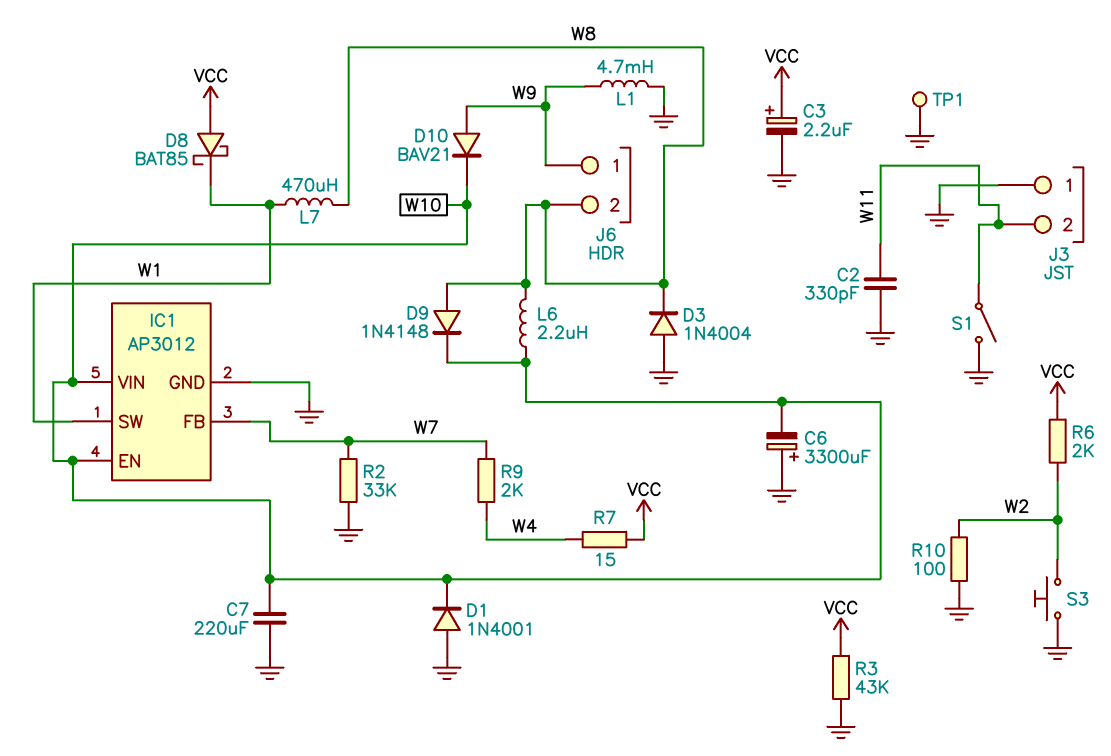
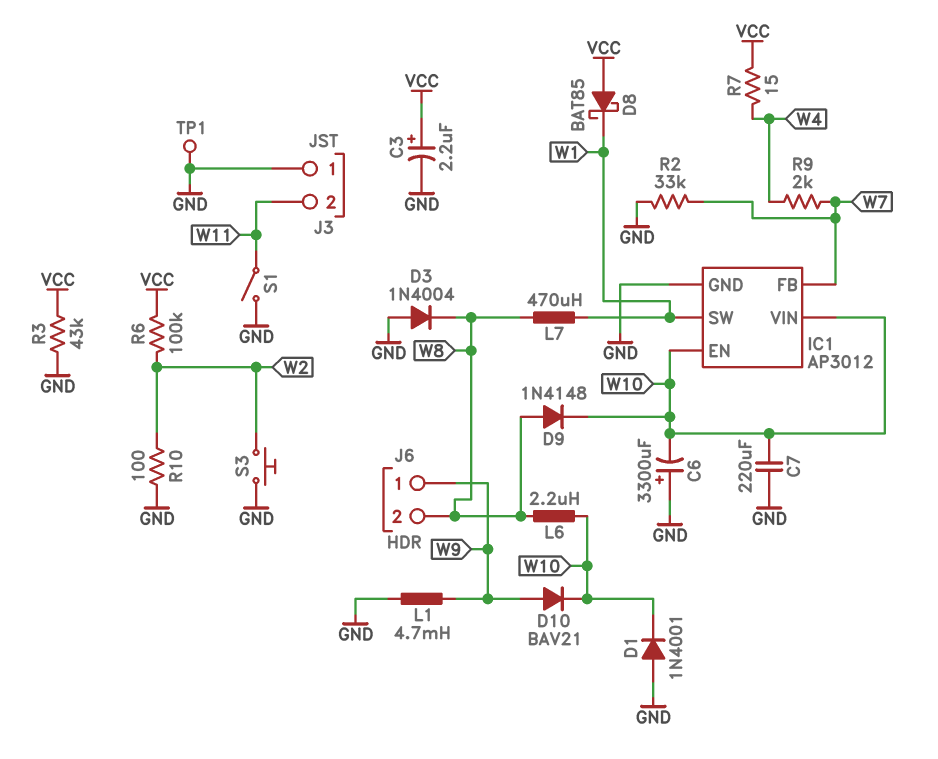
C2: 330pF (GND, W11) -> none
R6: 2k (VCC, W2) -> 100k (VCC, W2)

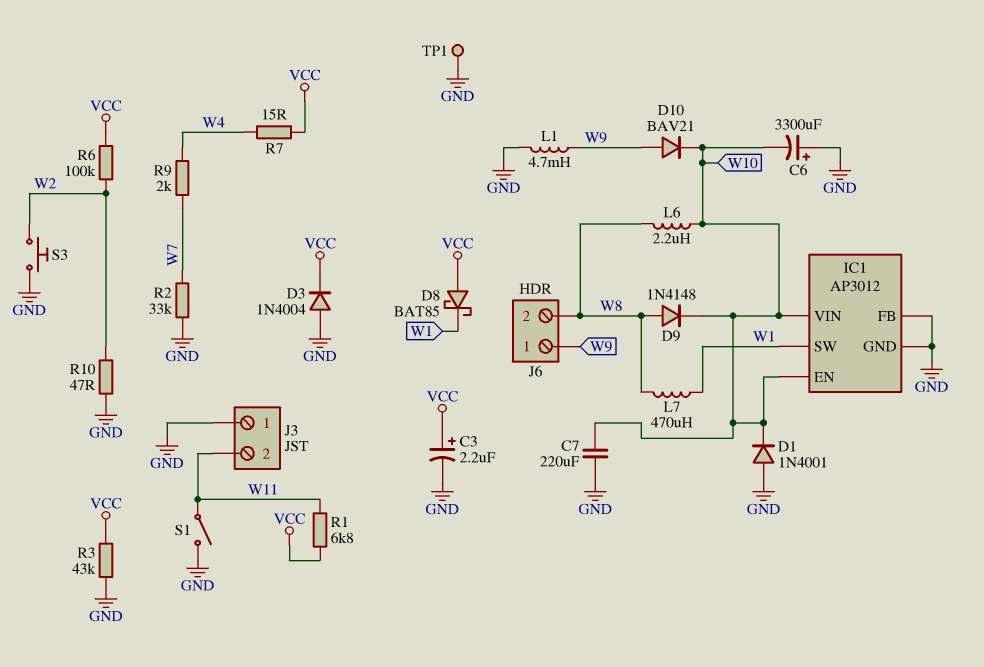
D3: diode 1N4004 (A GND, K W8) -> diode 1N4004 (A GND, K VCC)
IC1 pin FB: W7 -> GND
R1: none -> 6.8k (VCC, W11)
R10: 100 (GND, W2) -> 47 (GND, W2)

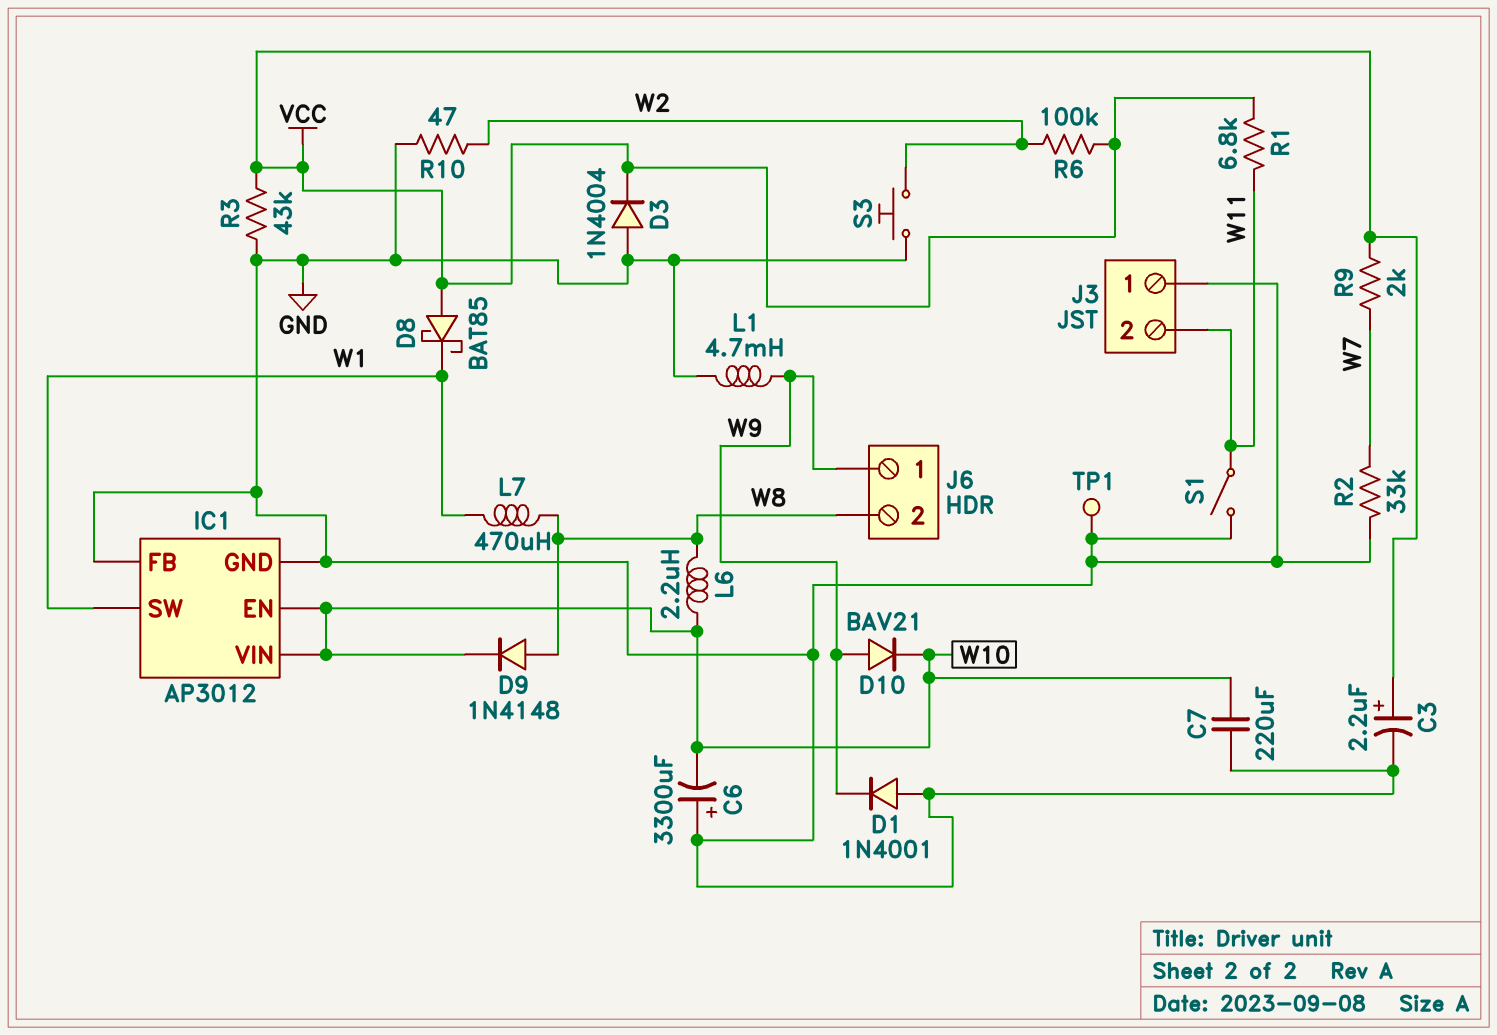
D1: diode 1N4001 (A GND, K W10) -> diode 1N4001 (A GND, K W9)
R7: 15 (VCC, W4) -> none
R9: 2k (W4, W7) -> 2k (VCC, W7)

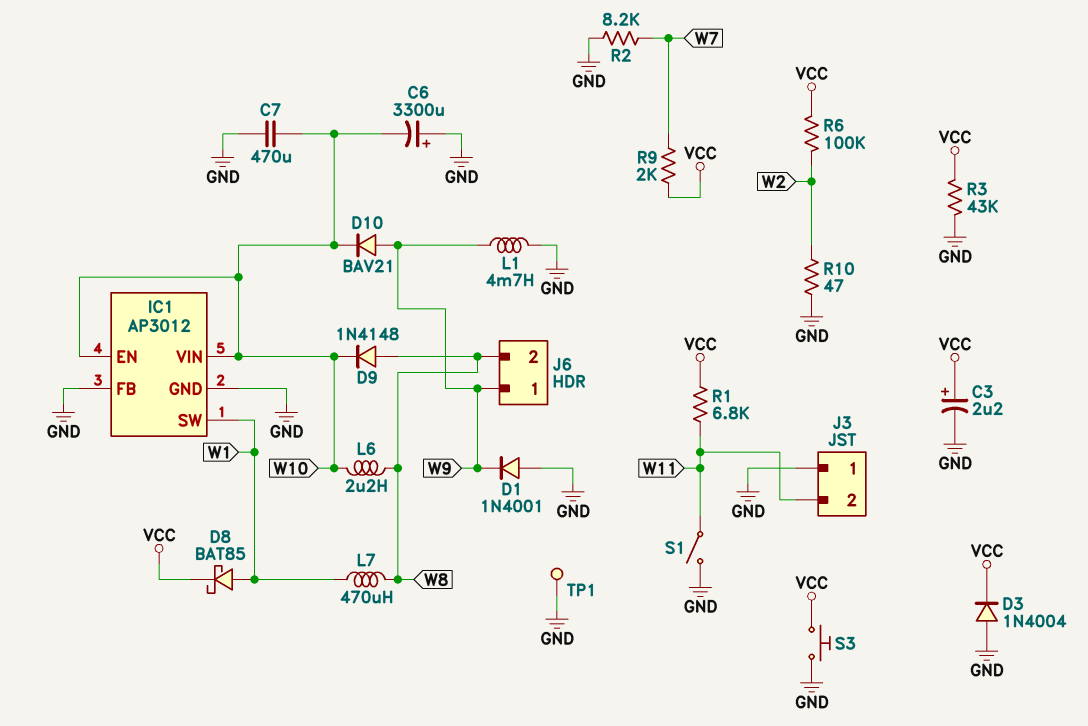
C7: 220uF (GND, W10) -> 470uF (GND, W10)
D8: schottky BAT85 (A VCC, K W1) -> schottky BAT85 (A W1, K VCC)
R2: 33k (GND, W7) -> 8.2k (GND, W7)
S3: button (GND, W2) -> button (GND, VCC)

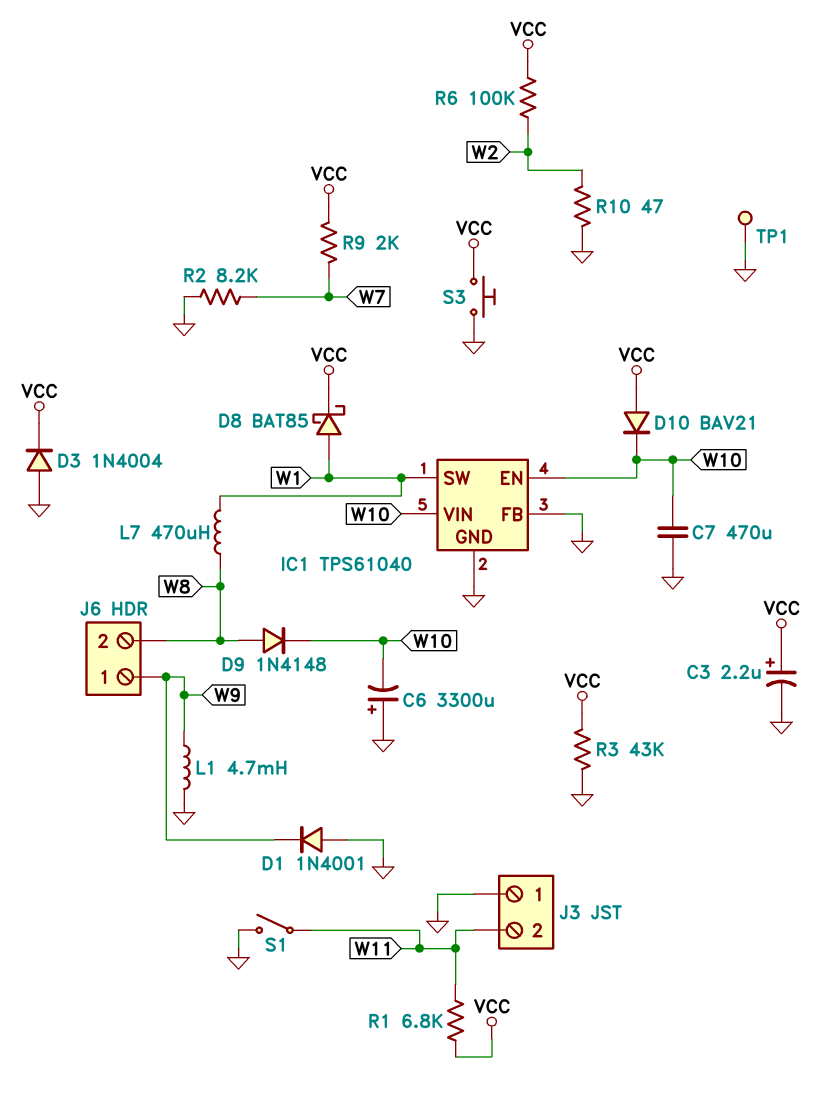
D10: diode BAV21 (A W9, K W10) -> diode BAV21 (A VCC, K W10)
IC1: AP3012 -> TPS61040
L6: 2.2uH (W8, W10) -> none

